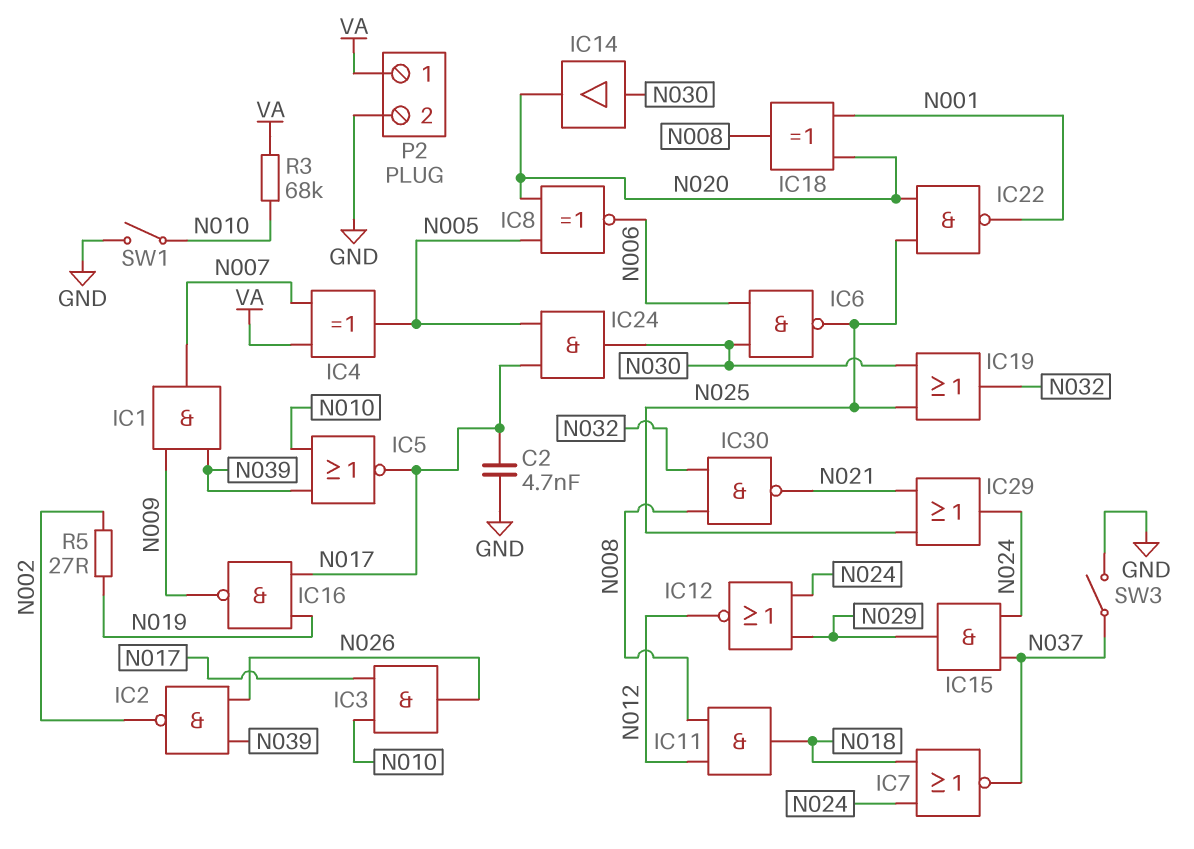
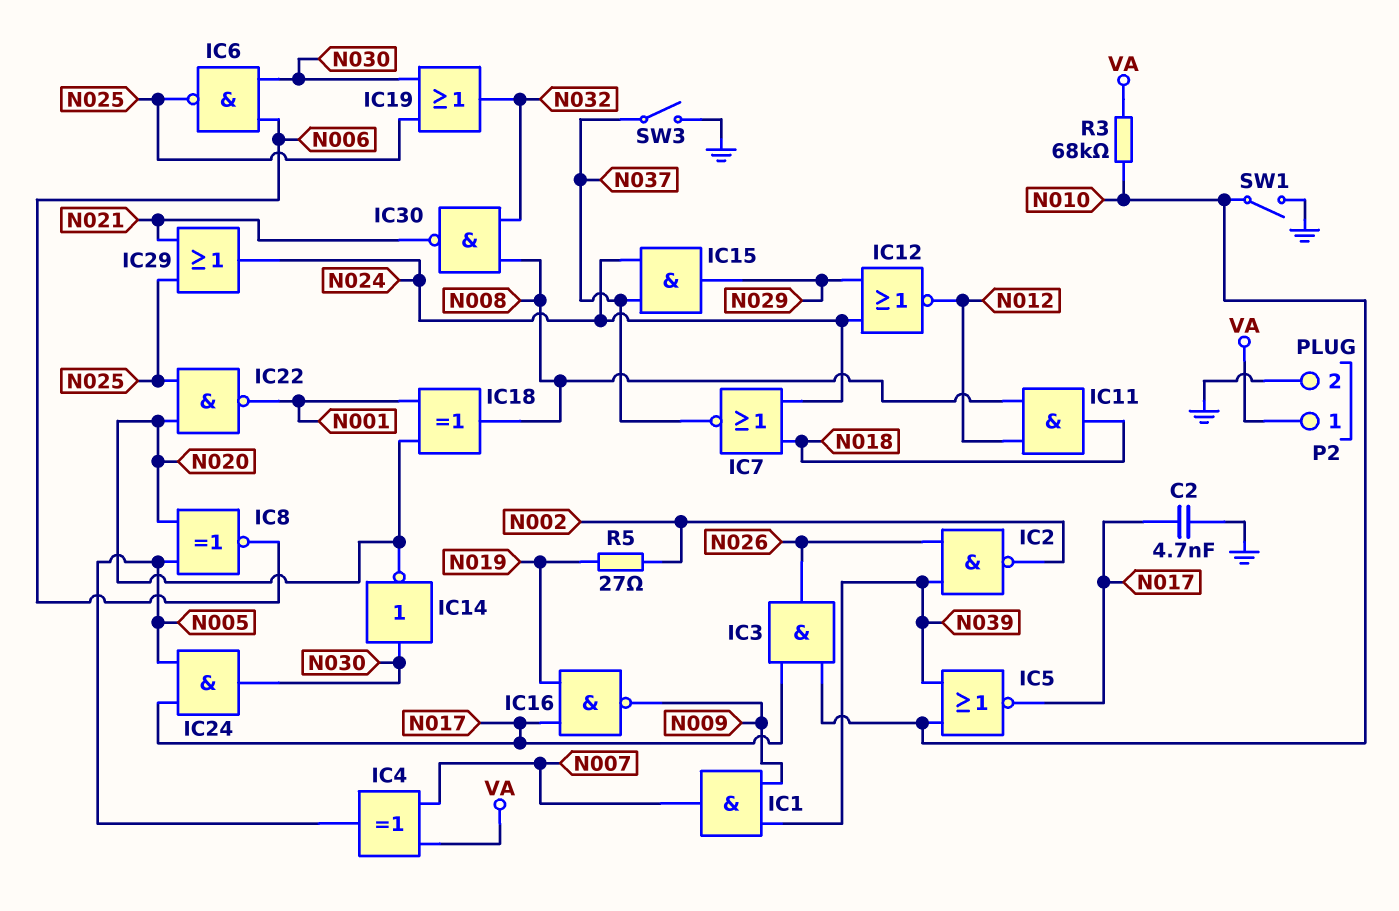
IC14: buffer (in N030, out N020) -> NOT (in N030, out N020)

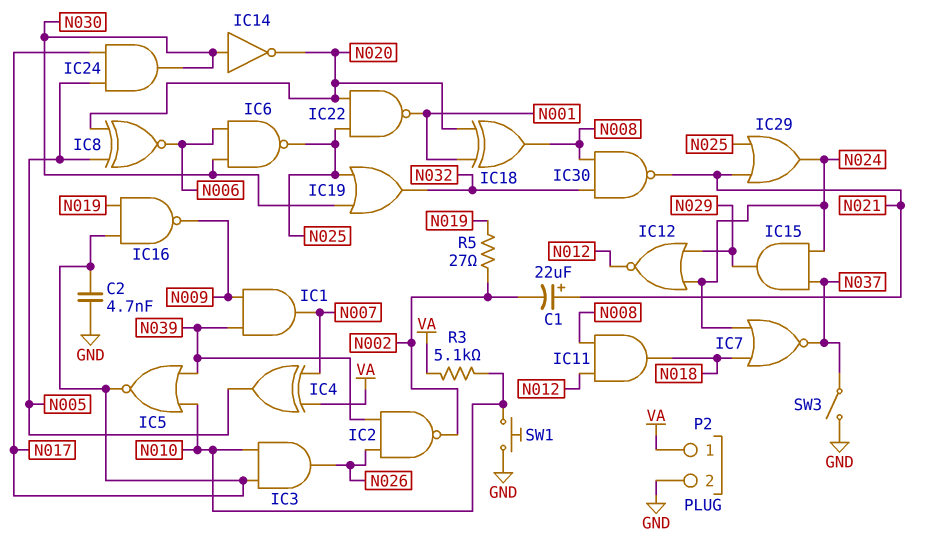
C1: none -> 22uF (plus N021, minus N002)
R3: 68k (N010, VA) -> 5.1k (N010, VA)
SW1: switch (GND, N010) -> button (GND, N010)

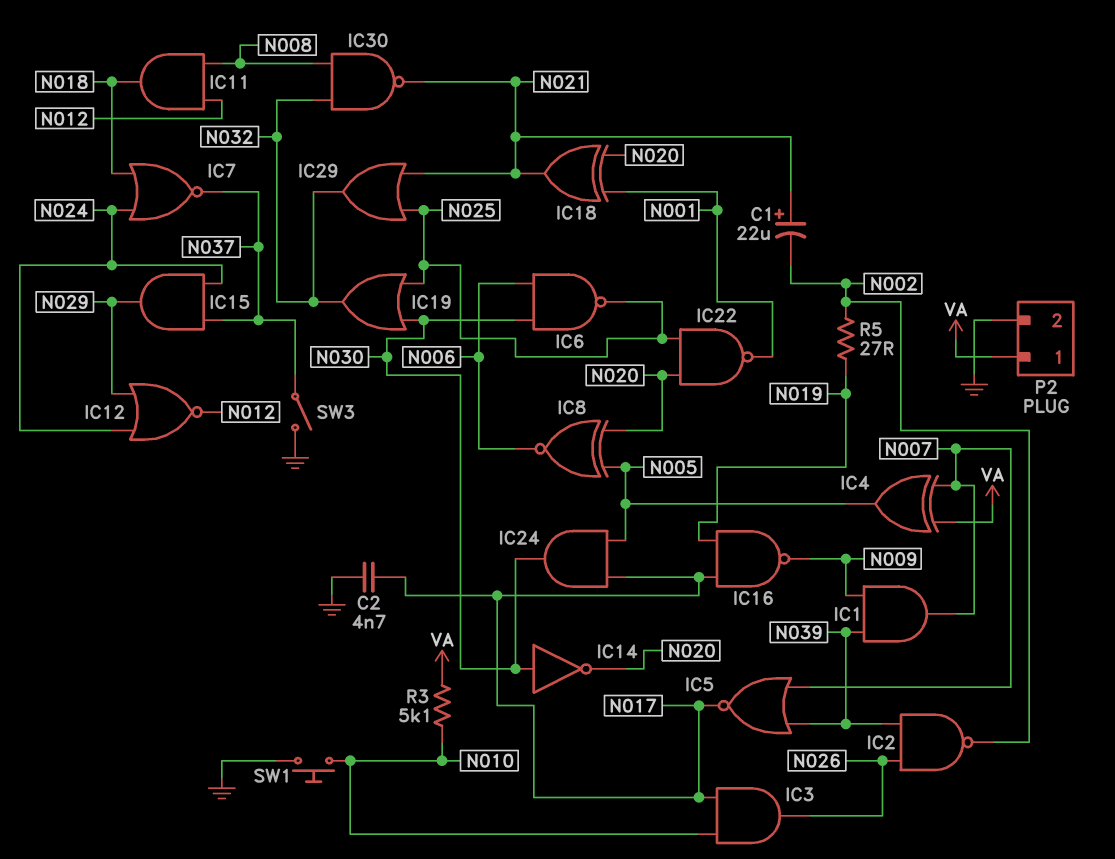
IC5: NOR (in N010, in N039, out N017) -> NOR (in N007, in N039, out N017)
IC18: XOR (in N001, in N020, out N008) -> XOR (in N001, in N020, out N021)
IC29: OR (in N021, in N025, out N024) -> OR (in N021, in N025, out N032)

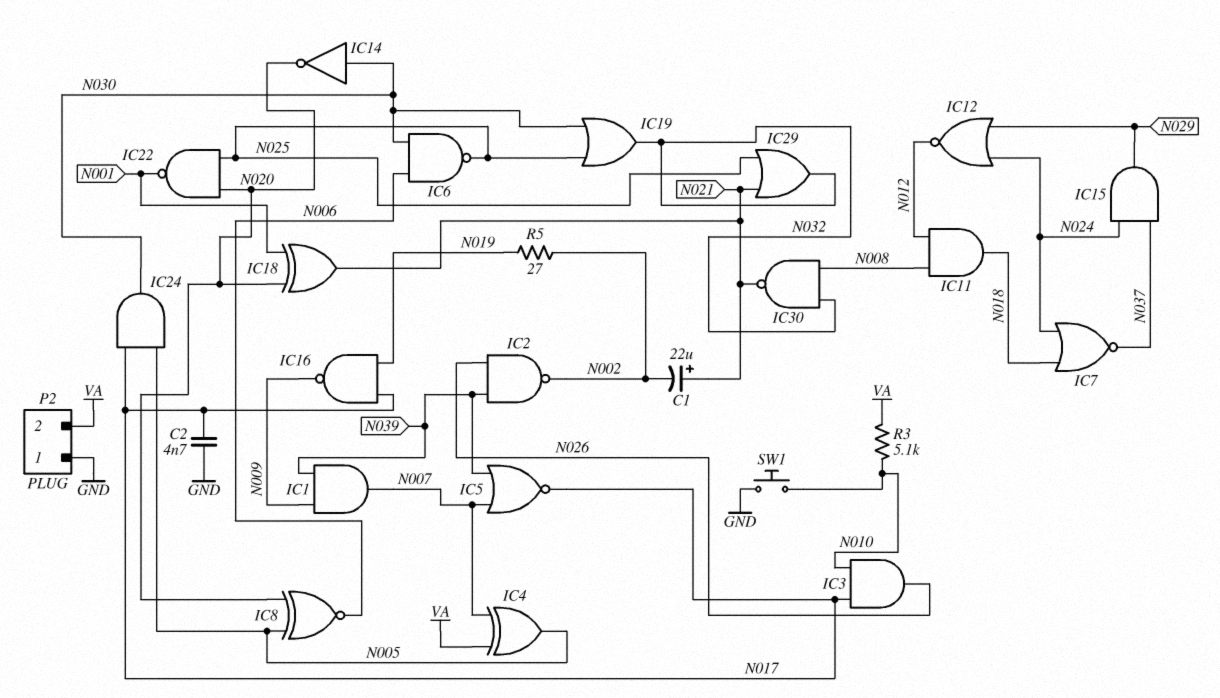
P2 pin 1: VA -> GND
P2 pin 2: GND -> VA
SW3: switch (GND, N037) -> none

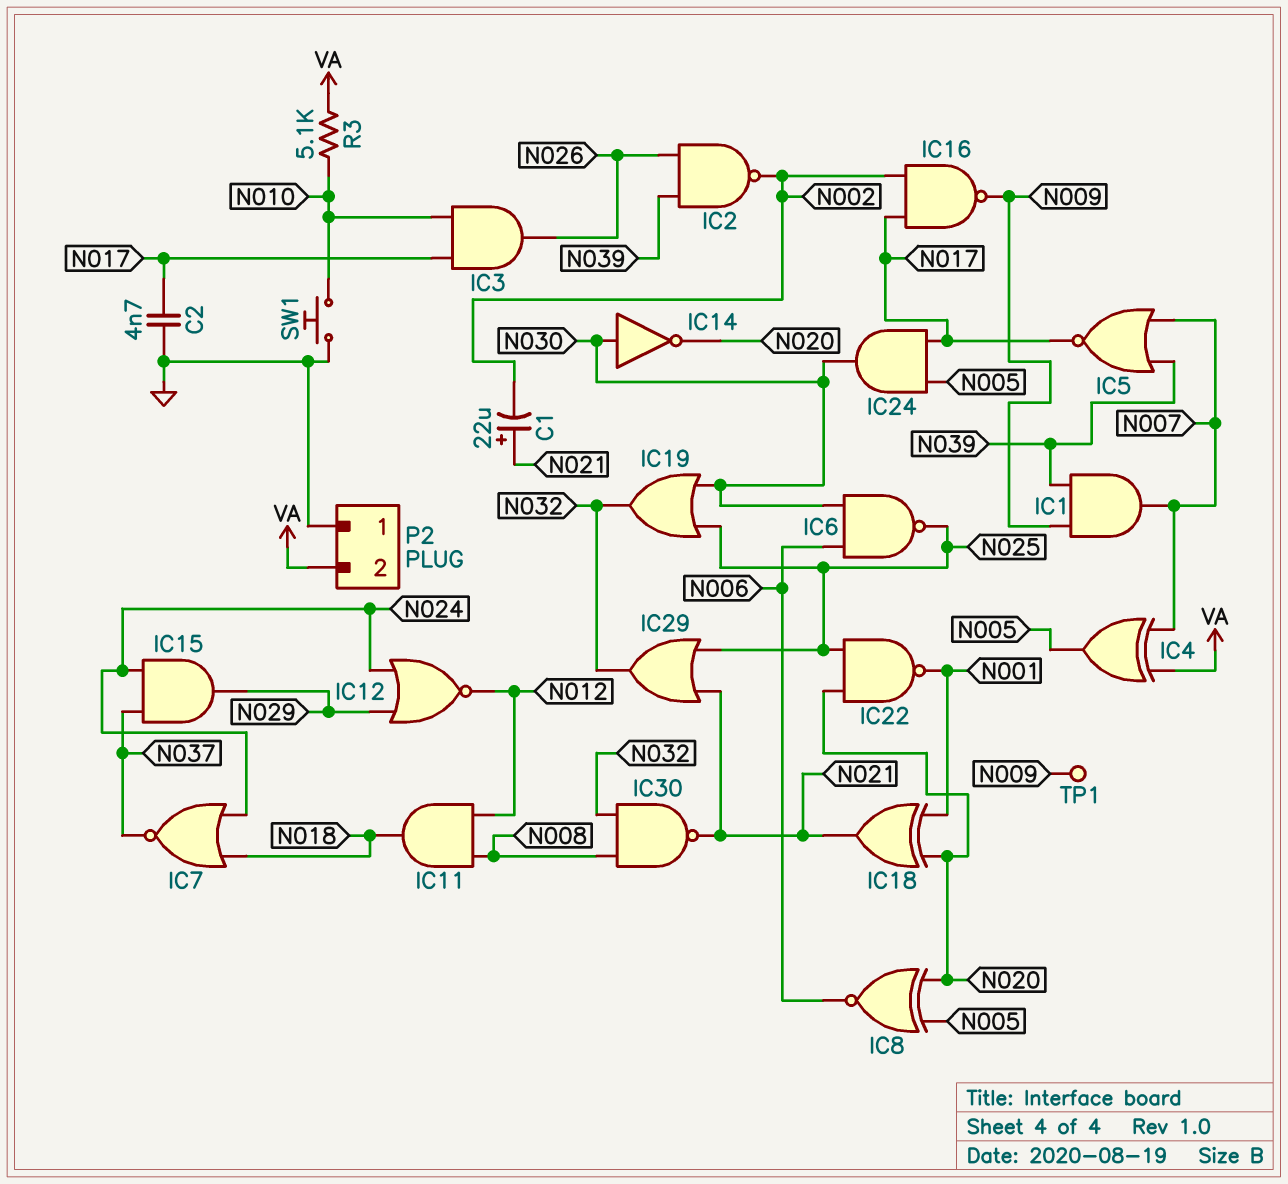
IC16: NAND (in N017, in N019, out N009) -> NAND (in N002, in N017, out N009)
R5: 27 (N002, N019) -> none
TP1: none -> test point (N009)

